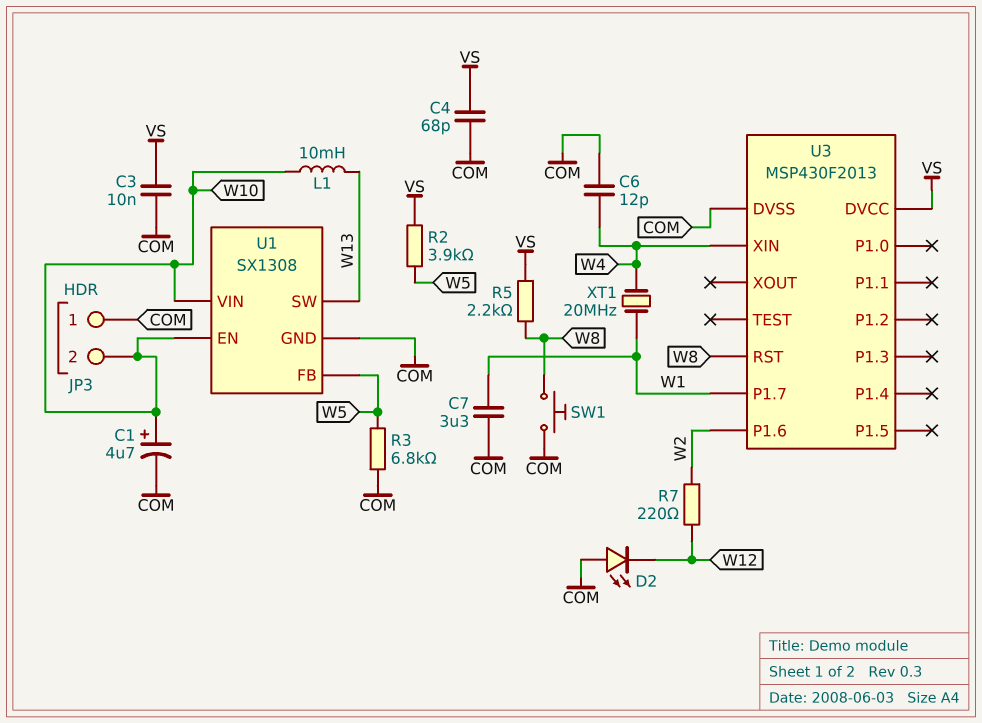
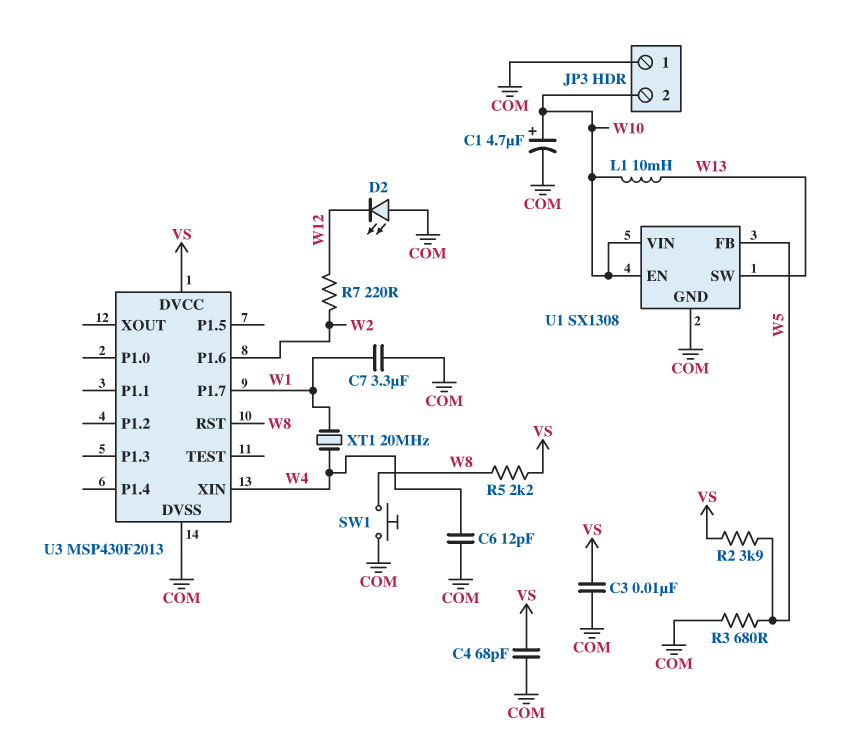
R3: 6.8k (COM, W5) -> 680 (COM, W5)

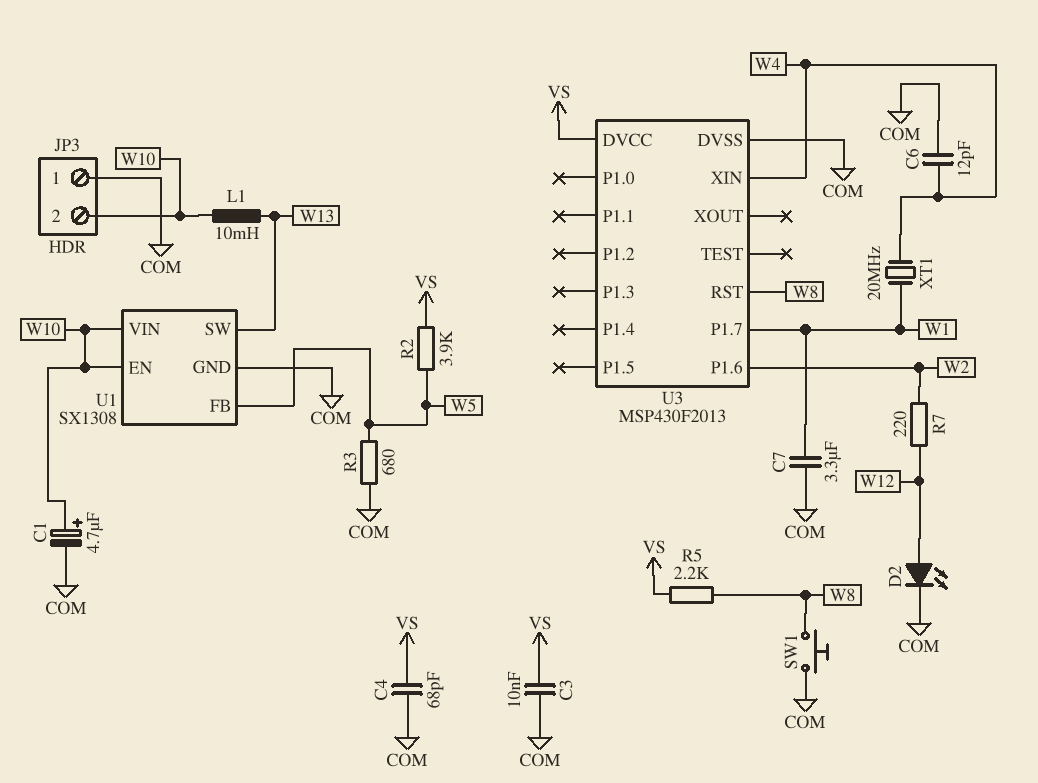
D2: LED (A COM, K W12) -> LED (A W12, K COM)

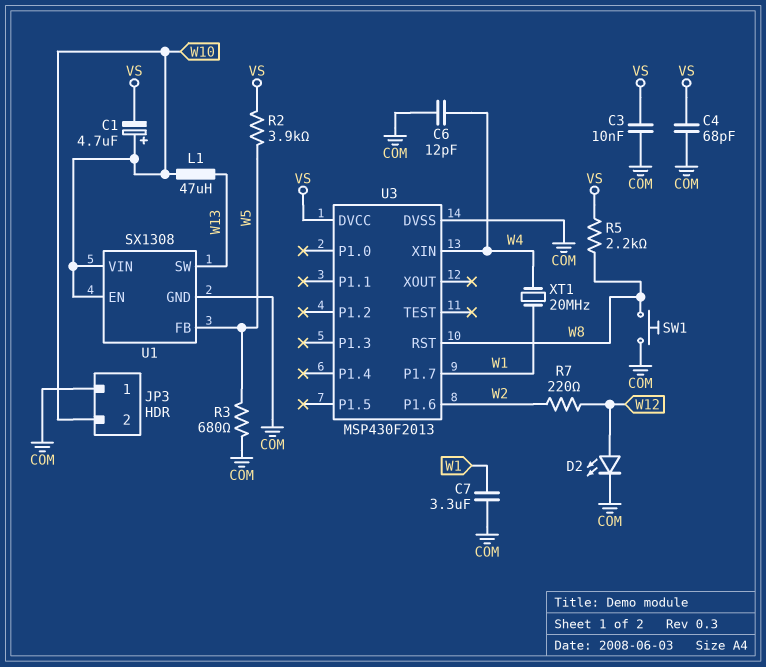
C1: 4.7uF (plus W10, minus COM) -> 4.7uF (plus W10, minus VS)
L1: 10mH (W10, W13) -> 47uH (W10, W13)

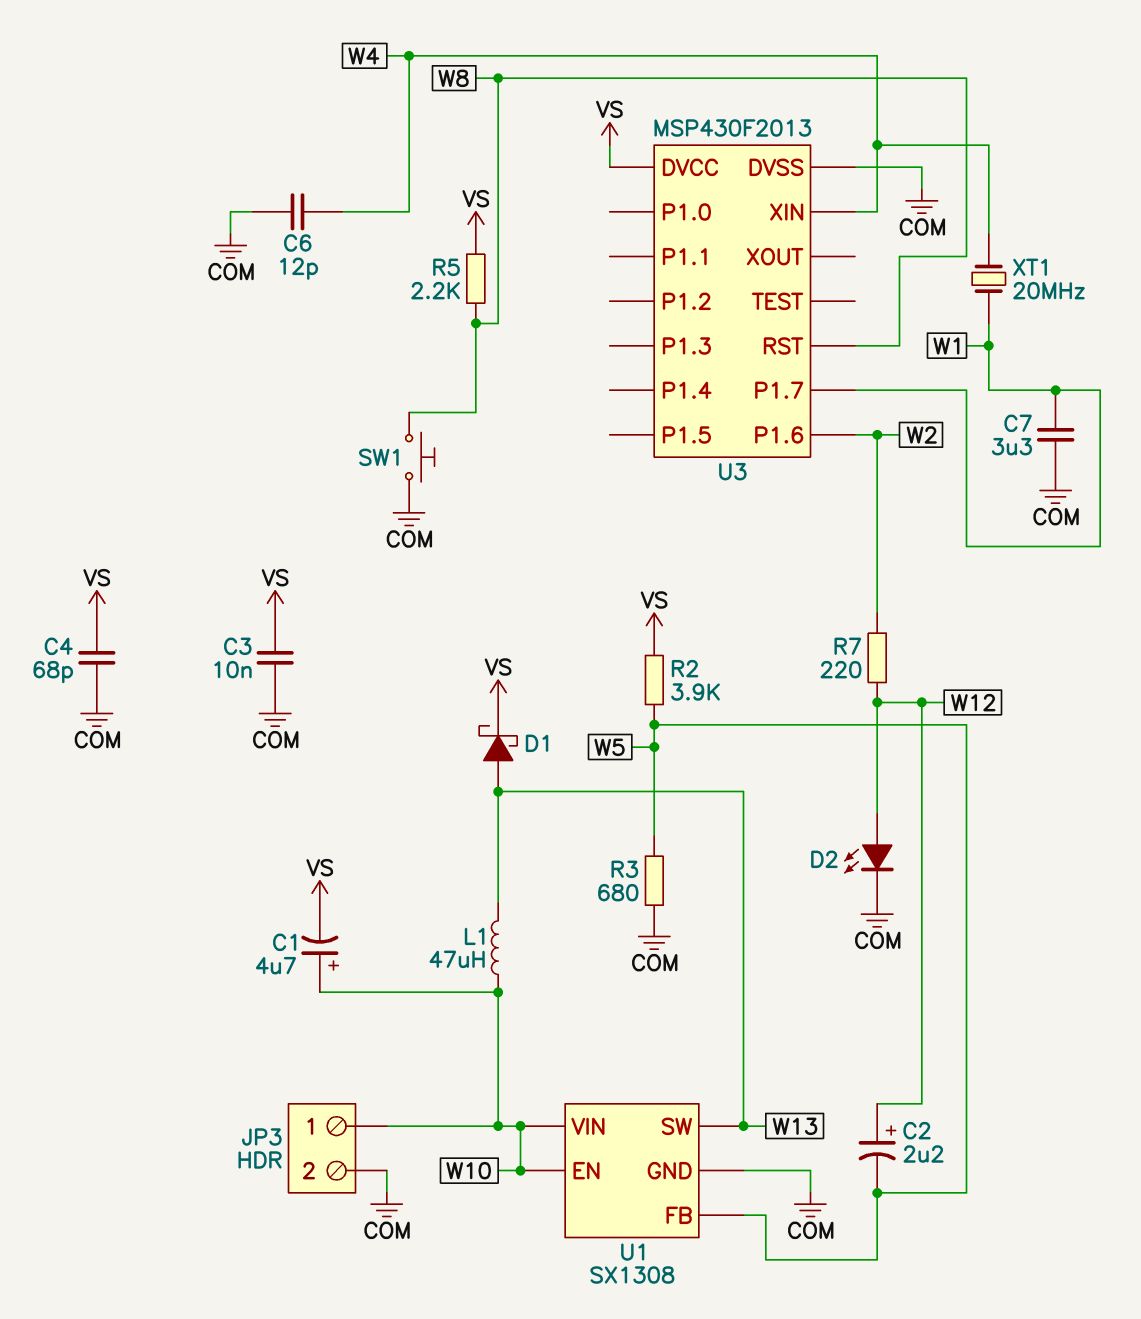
C2: none -> 2.2uF (plus W12, minus W5)
D1: none -> schottky (A W13, K VS)
JP3 pin 1: COM -> W10
JP3 pin 2: W10 -> COM

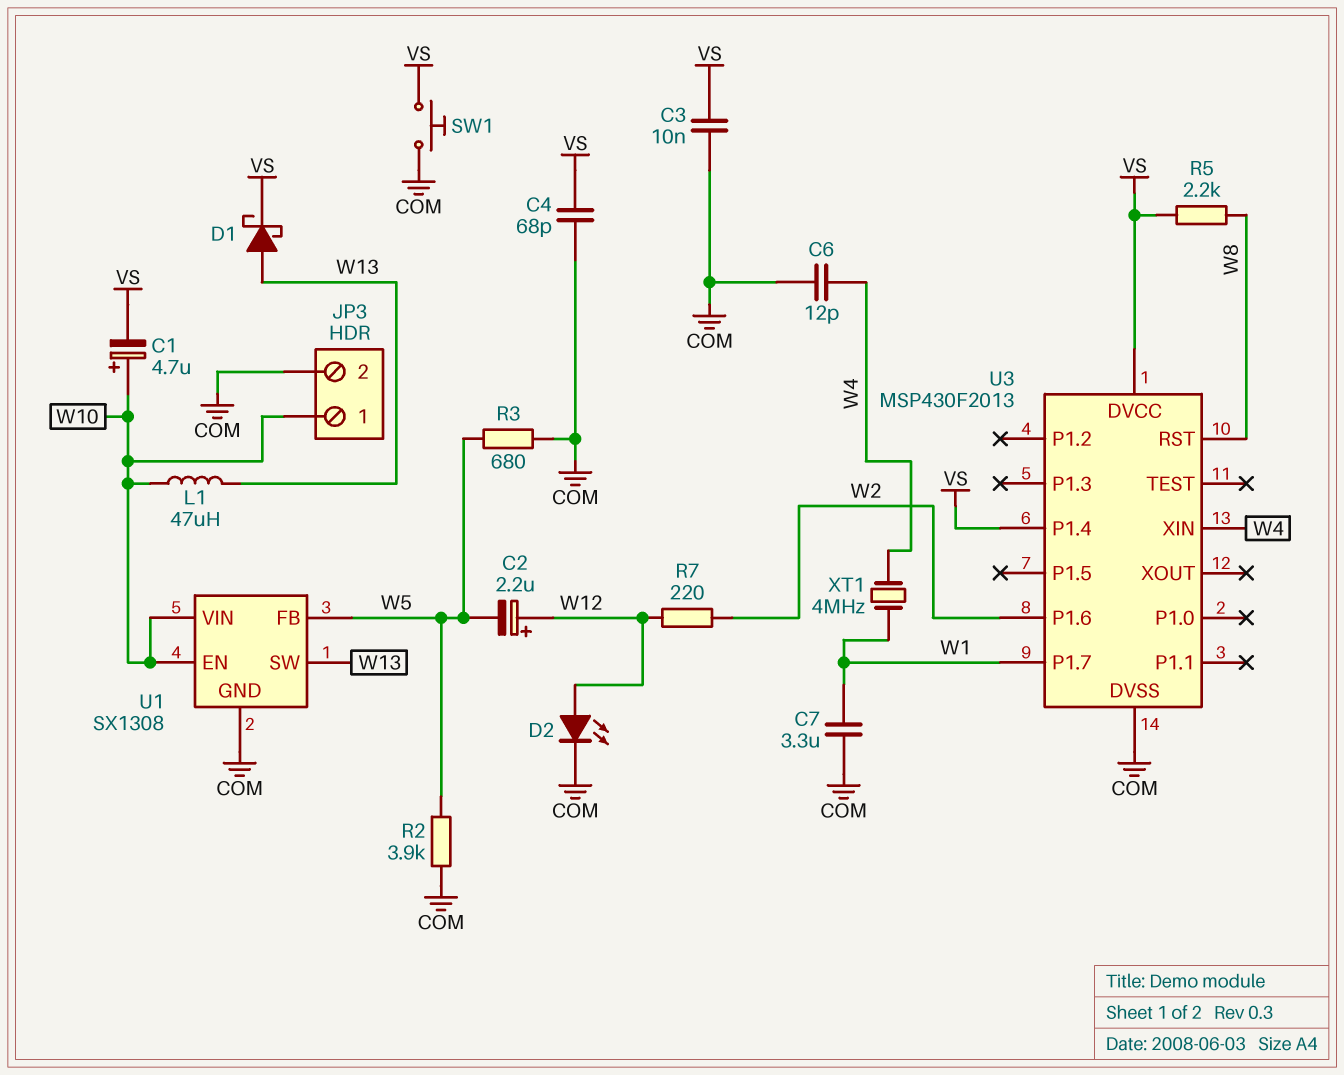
R2: 3.9k (VS, W5) -> 3.9k (COM, W5)
SW1: button (COM, W8) -> button (COM, VS)
U3 pin P1.4: none -> VS
XT1: 20MHz (W1, W4) -> 4MHz (W1, W4)

